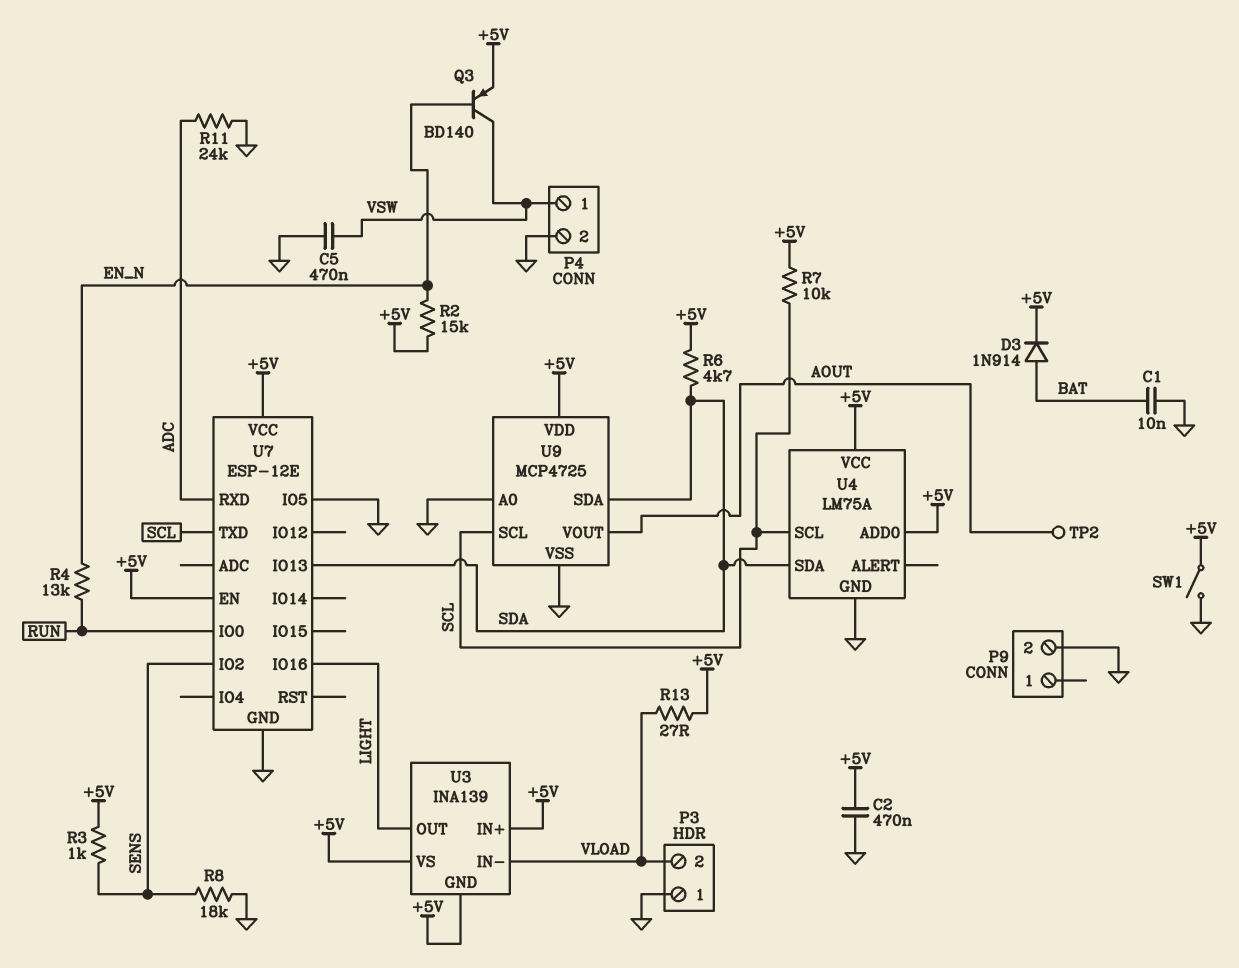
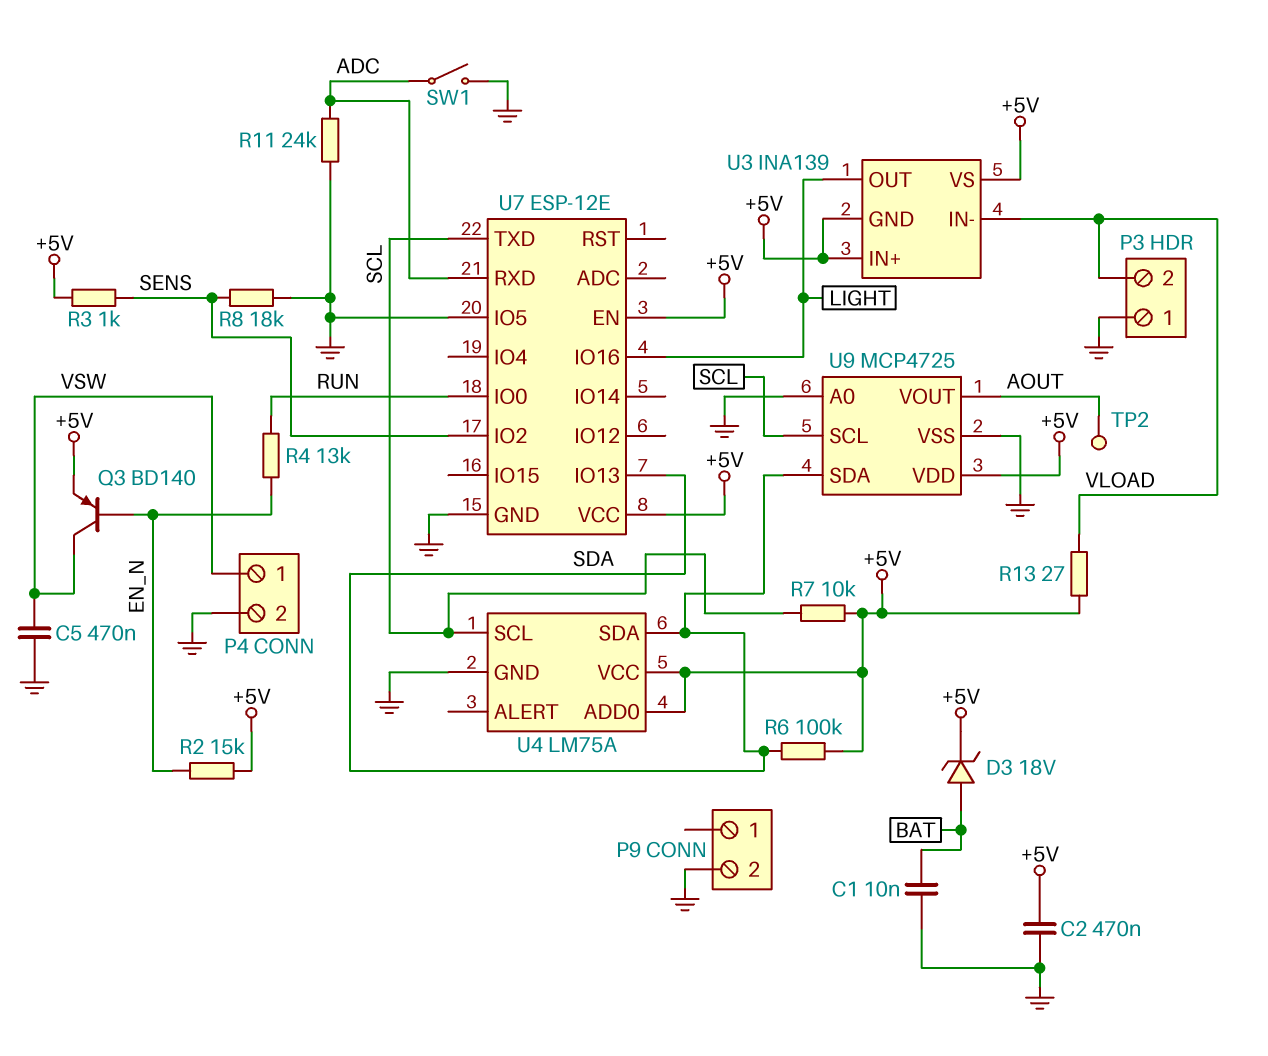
D3: diode 1N914 (A BAT, K +5V) -> zener 18V (A BAT, K +5V)
R6: 4.7k (+5V, SDA) -> 100k (+5V, SDA)
SW1: switch (+5V, GND) -> switch (ADC, GND)

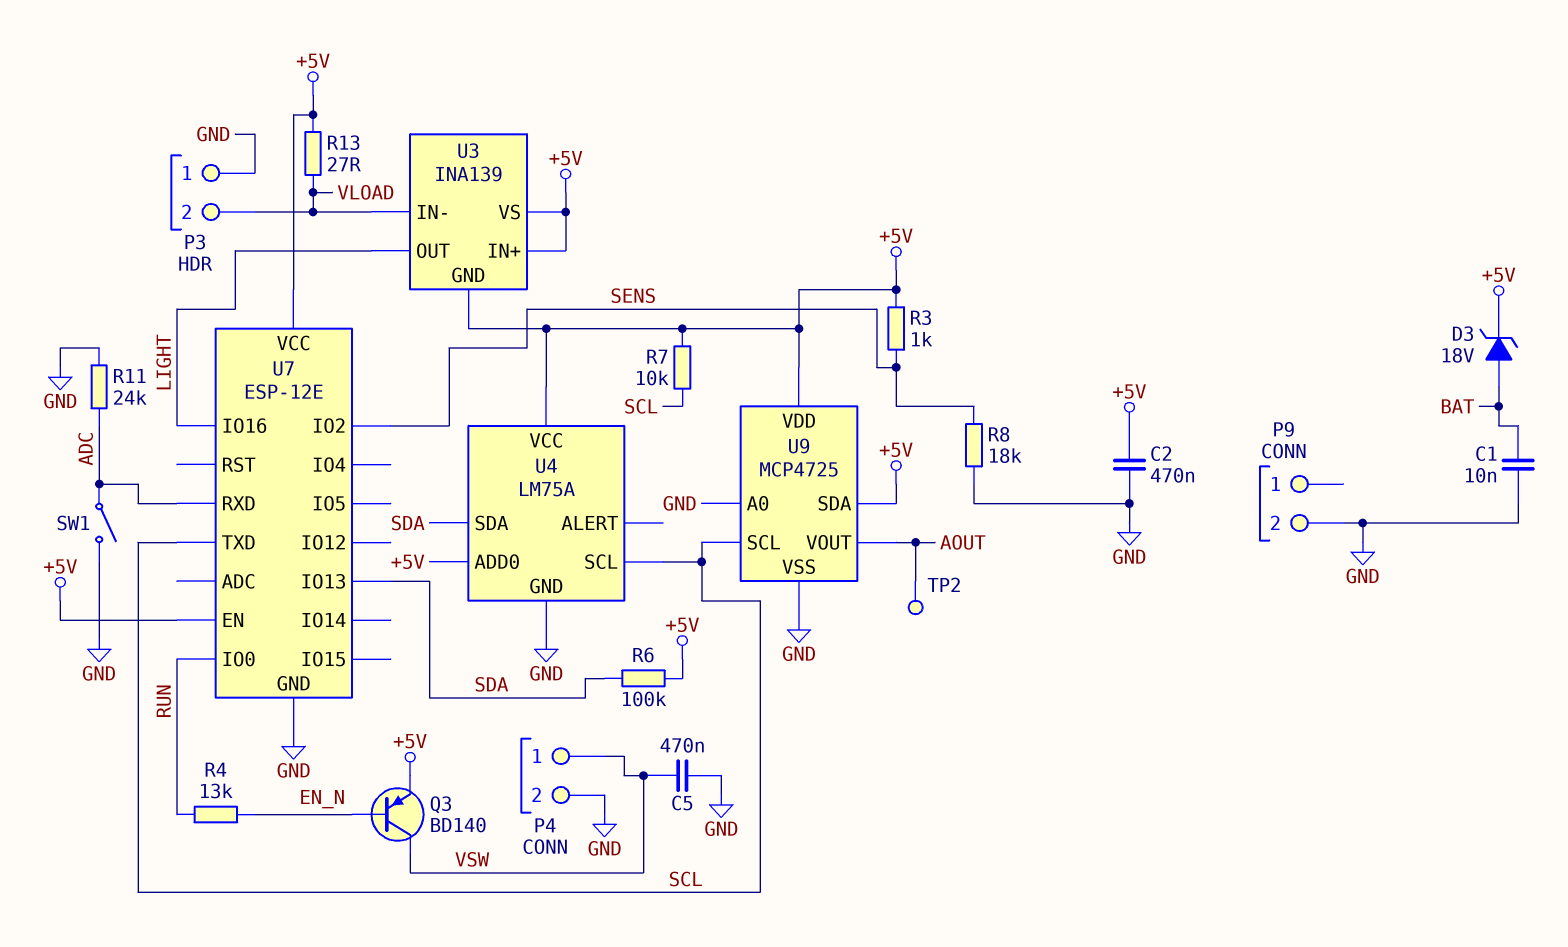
R2: 15k (+5V, EN_N) -> none
U7 pin IO5: GND -> none
U9 pin SDA: SDA -> +5V

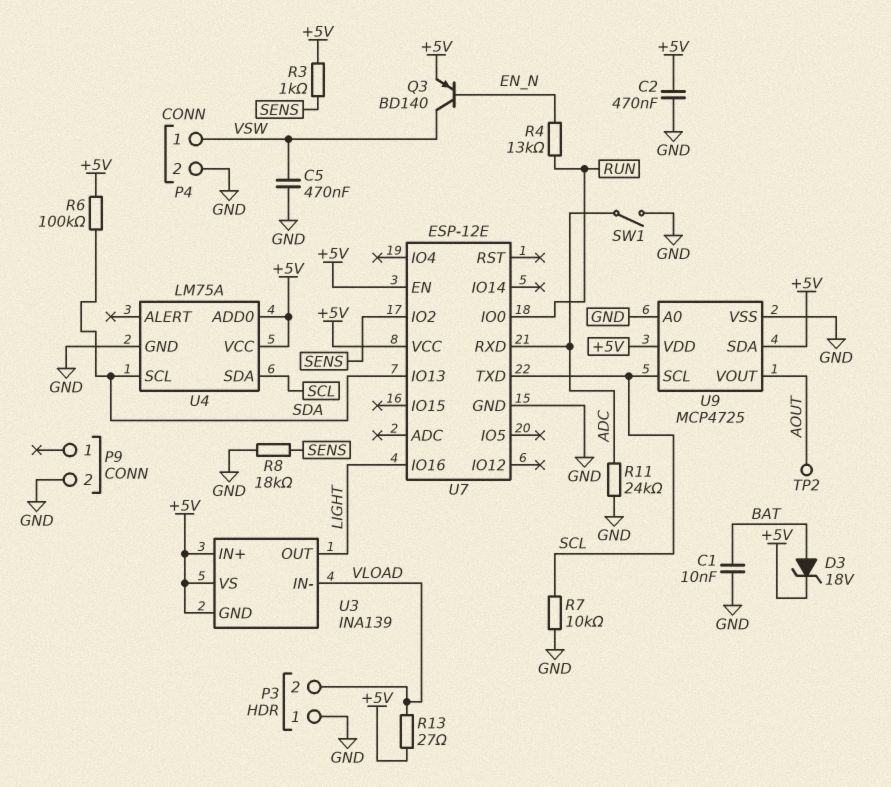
R7: 10k (+5V, SCL) -> 10k (GND, SCL)
U4 pin SCL: SCL -> SDA
U4 pin SDA: SDA -> SCL

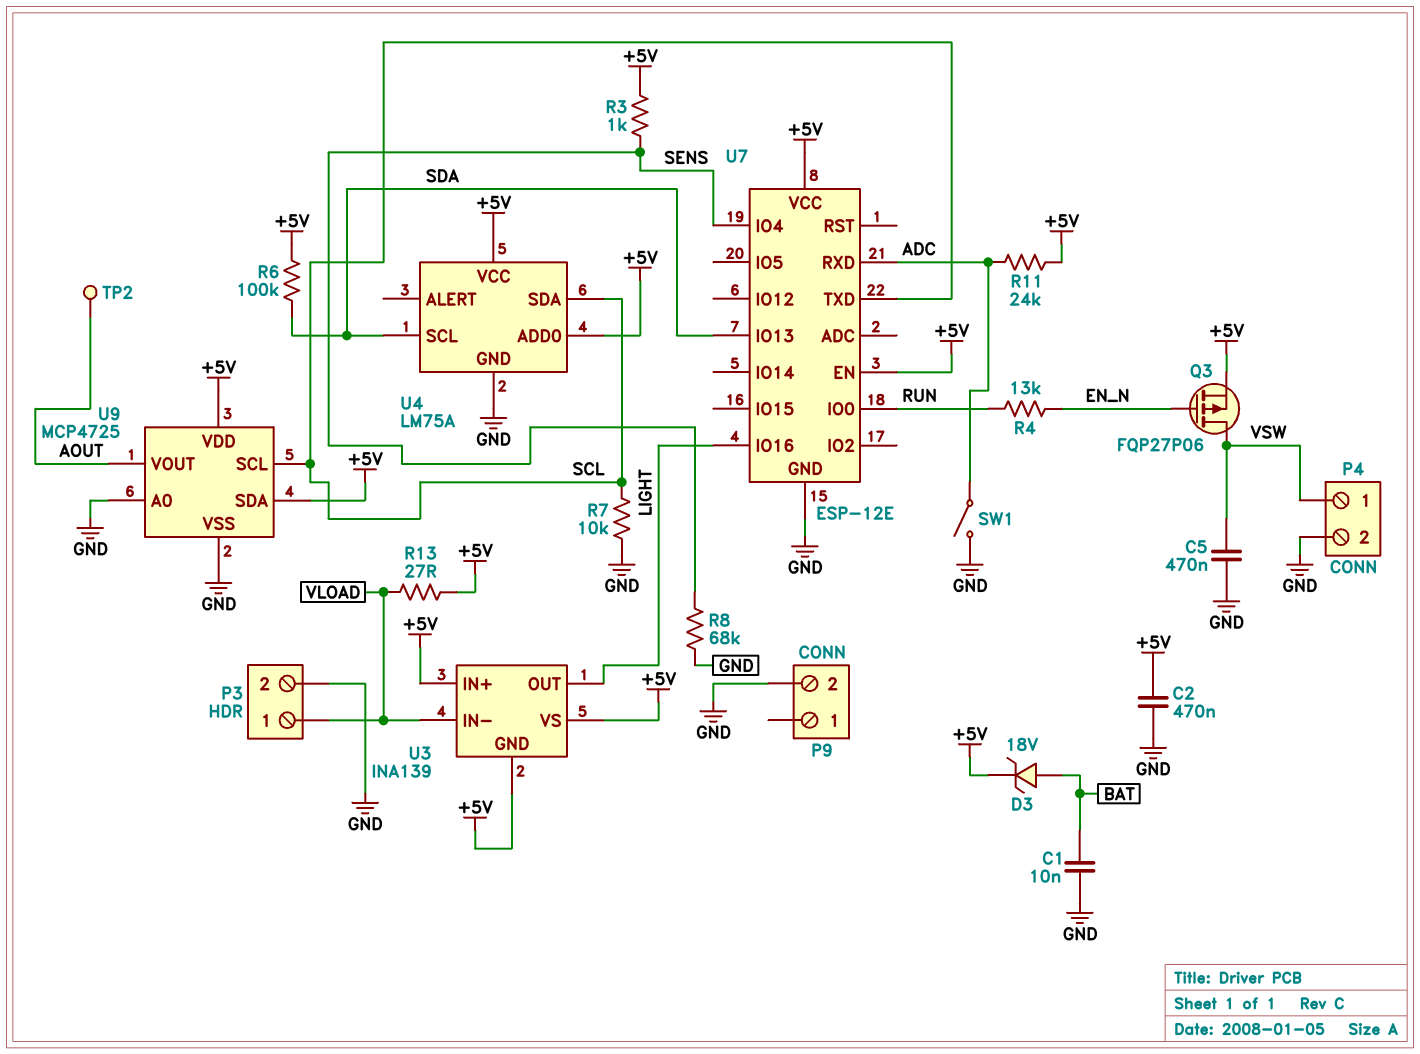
P3 pin 1: GND -> VLOAD
P3 pin 2: VLOAD -> GND
Q3: PNP BD140 (B EN_N, C VSW, E +5V) -> PMOS FQP27P06 (G EN_N, D VSW, S +5V)
R8: 18k (GND, SENS) -> 68k (GND, SENS)
R11: 24k (ADC, GND) -> 24k (+5V, ADC)
U7 pin IO2: SENS -> none
U7 pin IO4: none -> SENS

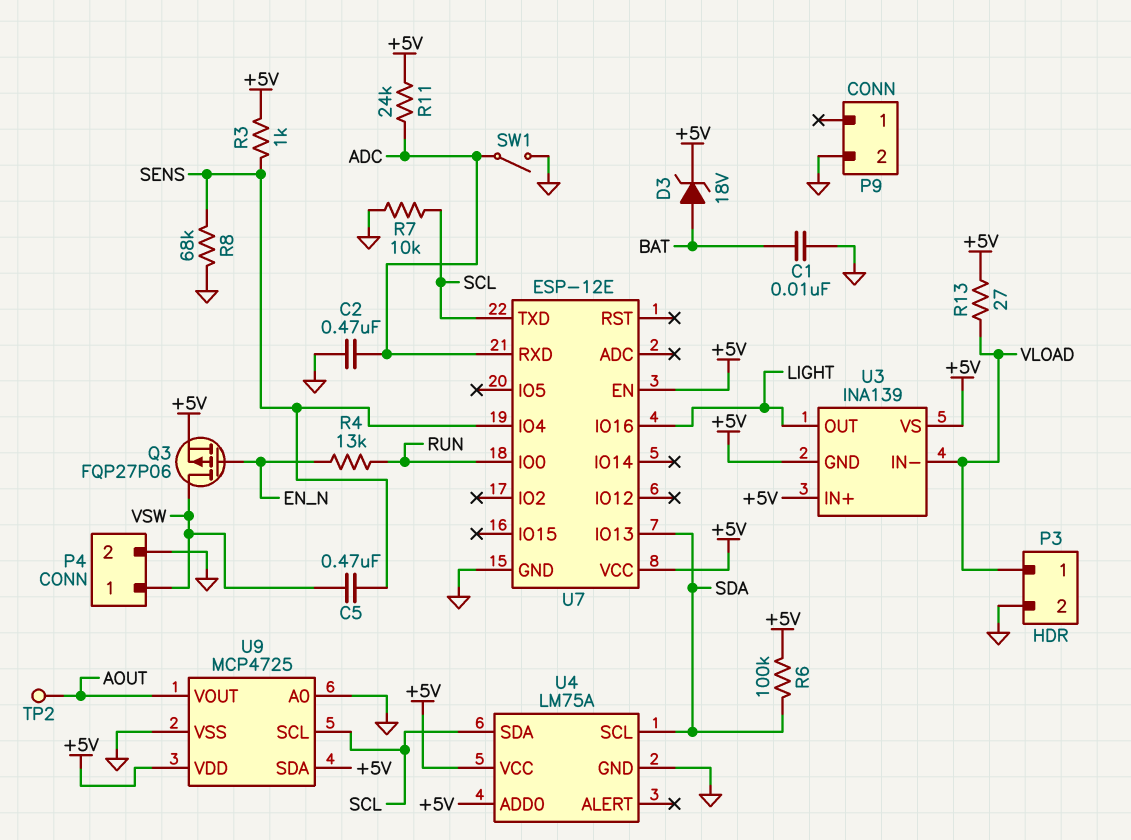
C2: 470nF (+5V, GND) -> 470nF (ADC, GND)
C5: 470nF (GND, VSW) -> 470nF (SENS, VSW)

